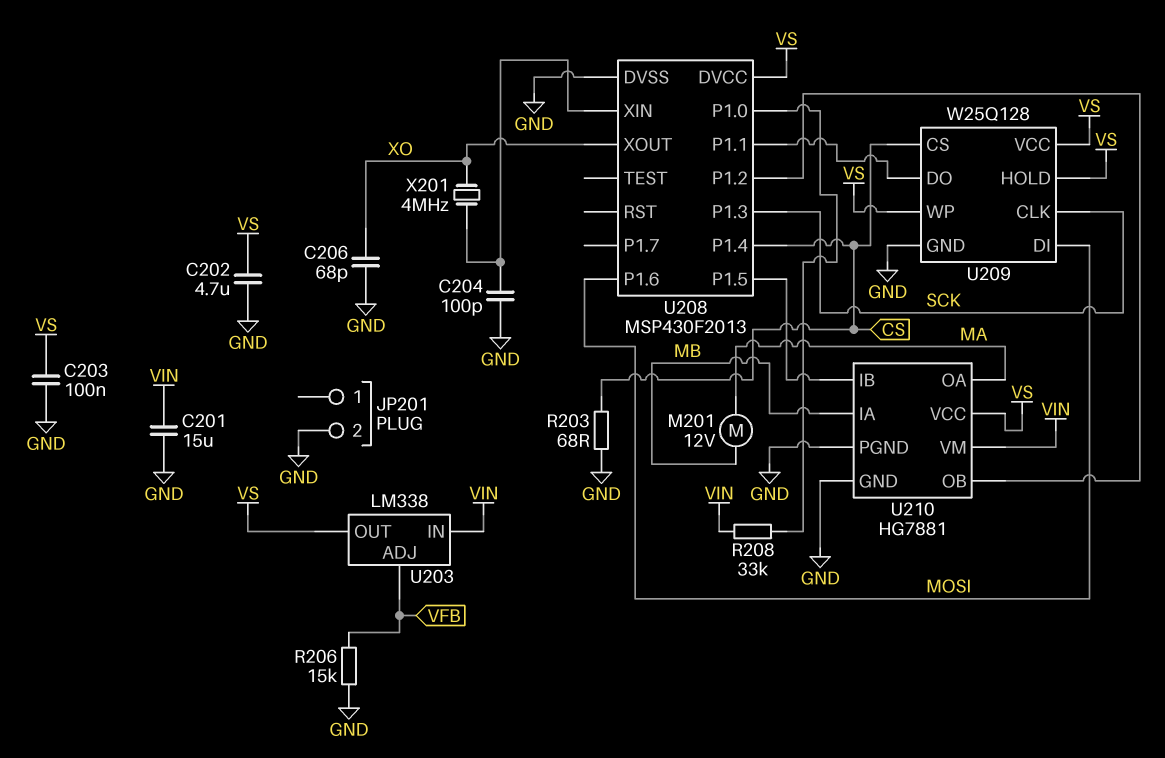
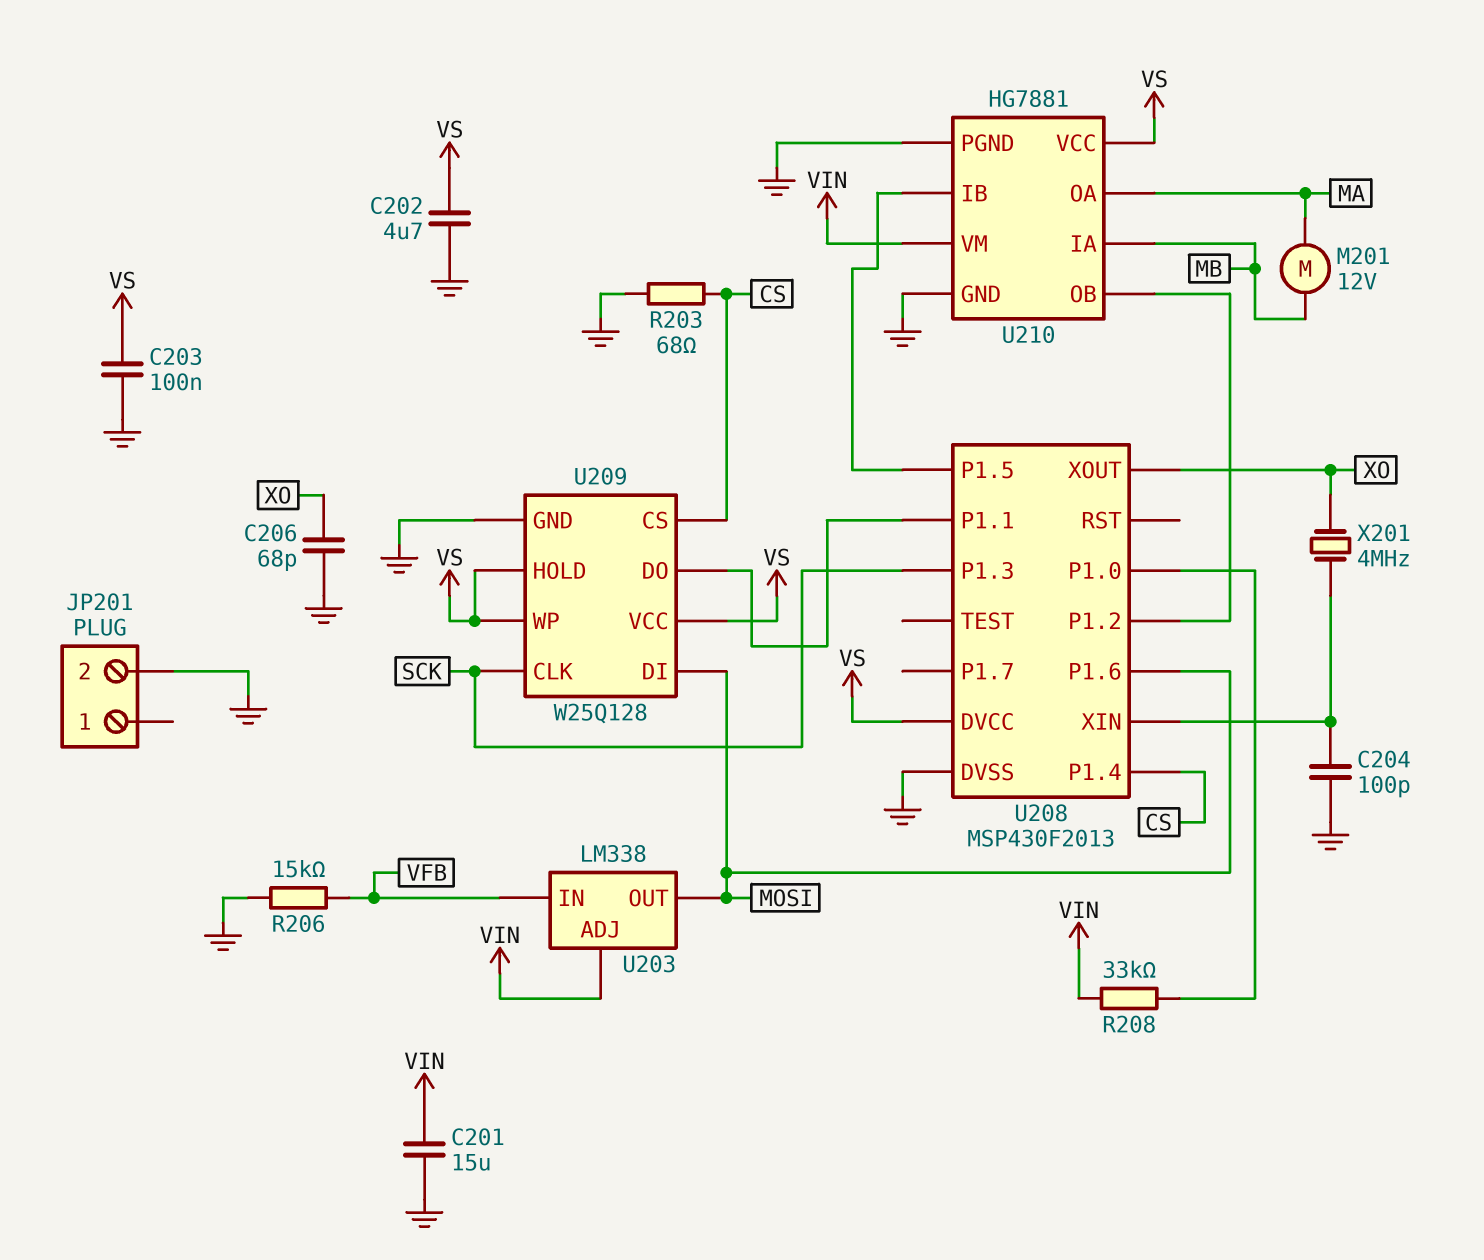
U203 pin ADJ: VFB -> VIN
U203 pin IN: VIN -> VFB
U203 pin OUT: VS -> MOSI

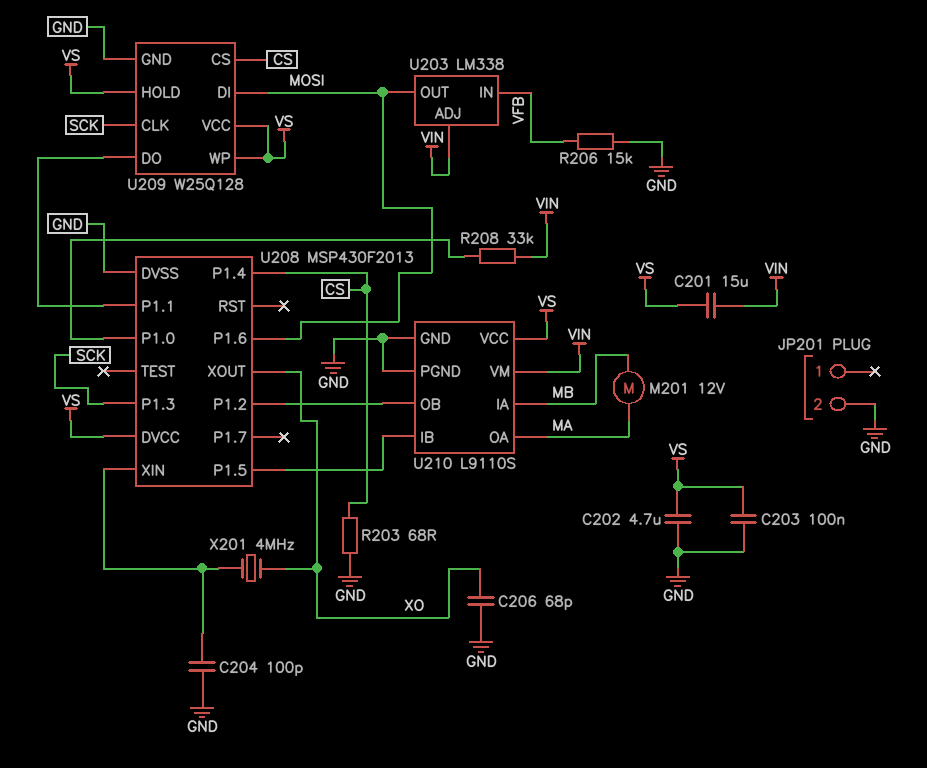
C201: 15uF (GND, VIN) -> 15uF (VIN, VS)
U210: HG7881 -> L9110S

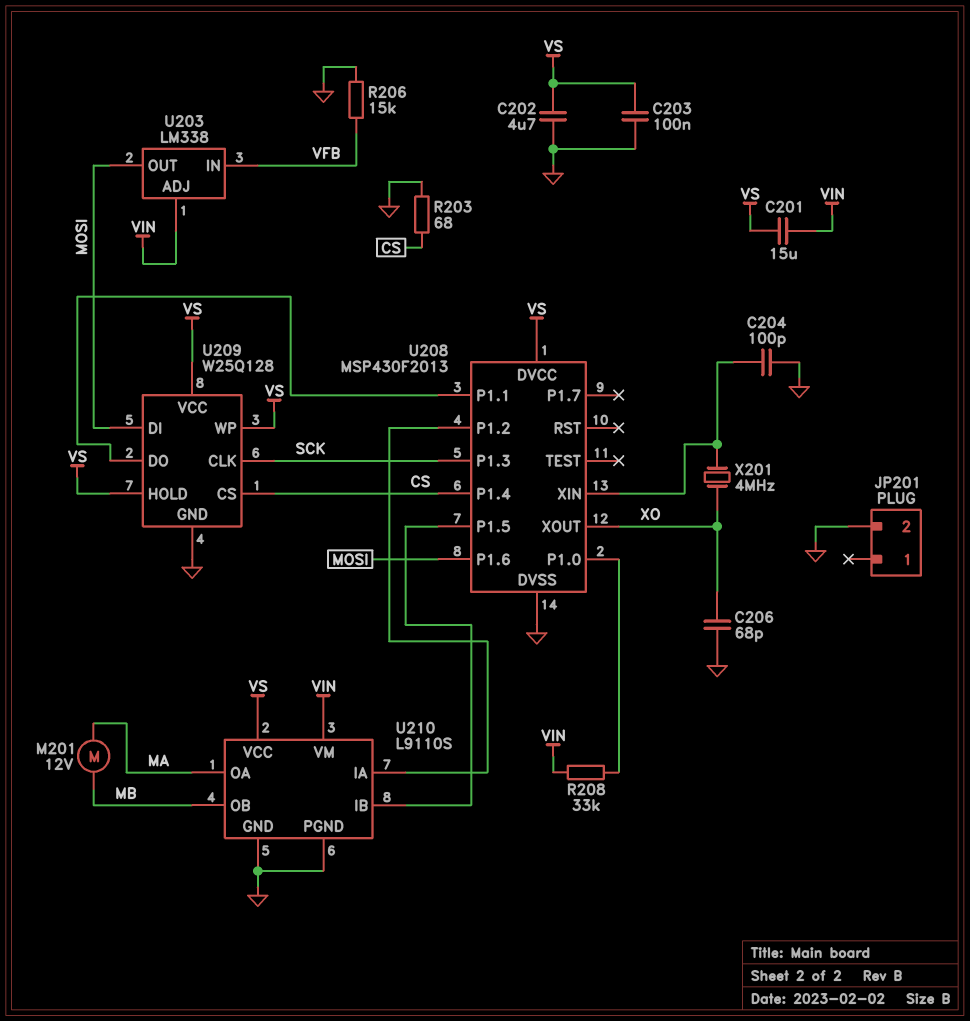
U210 pin IA: MB -> U208/P1.2
U210 pin OB: U208/P1.2 -> MB

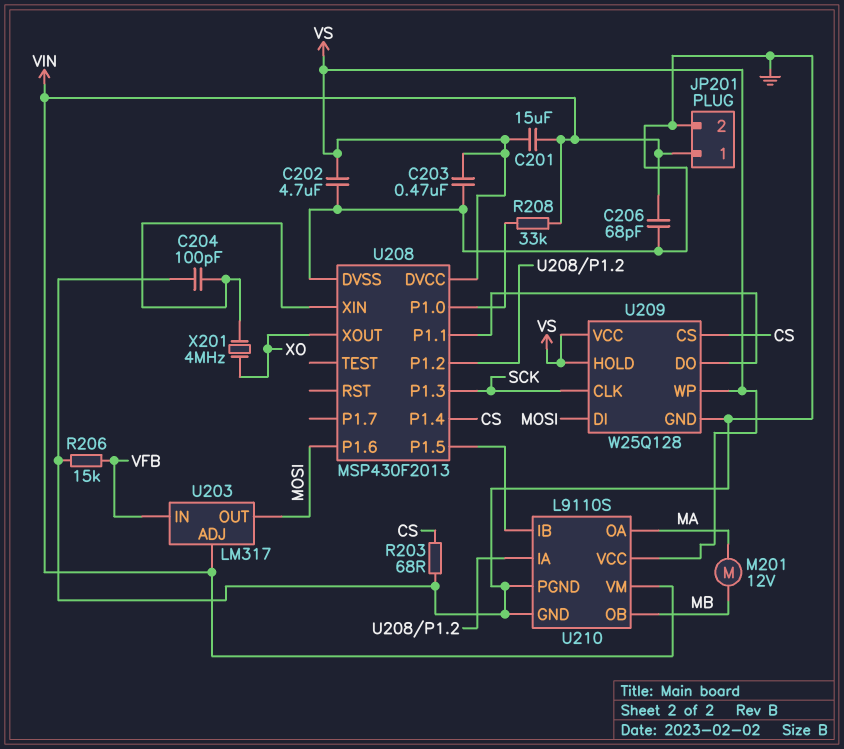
C203: 100nF (GND, VS) -> 470nF (GND, VS)
C206: 68pF (GND, XO) -> 68pF (GND, VIN)
JP201 pin 1: none -> VIN
U203: LM338 -> LM317

